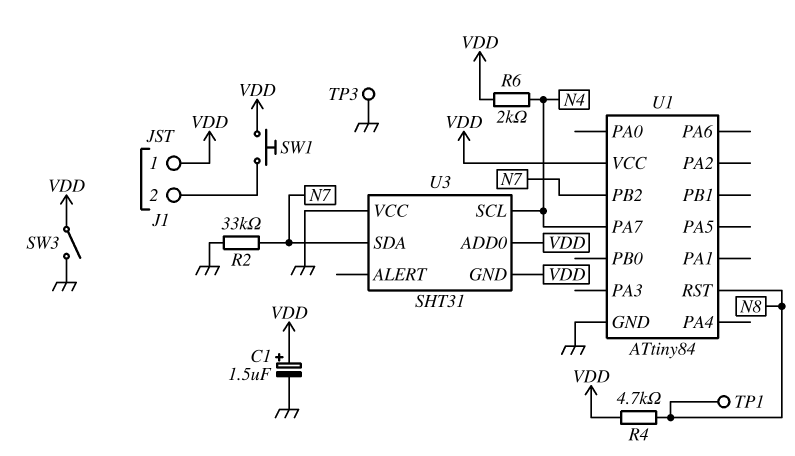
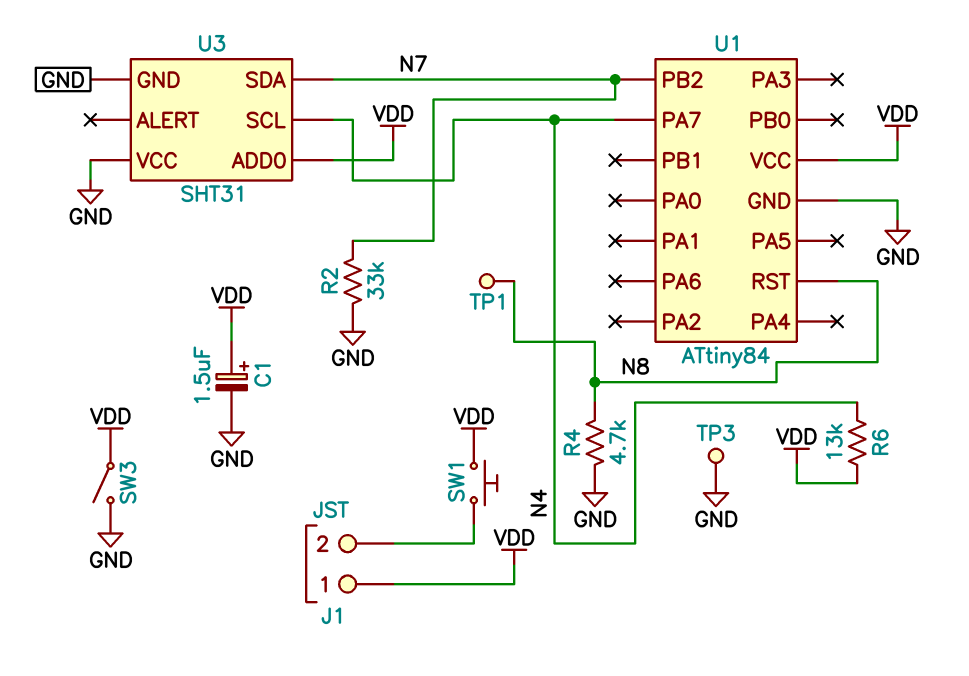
R4: 4.7k (N8, VDD) -> 4.7k (GND, N8)
R6: 2k (N4, VDD) -> 13k (N4, VDD)
U3 pin GND: VDD -> GND

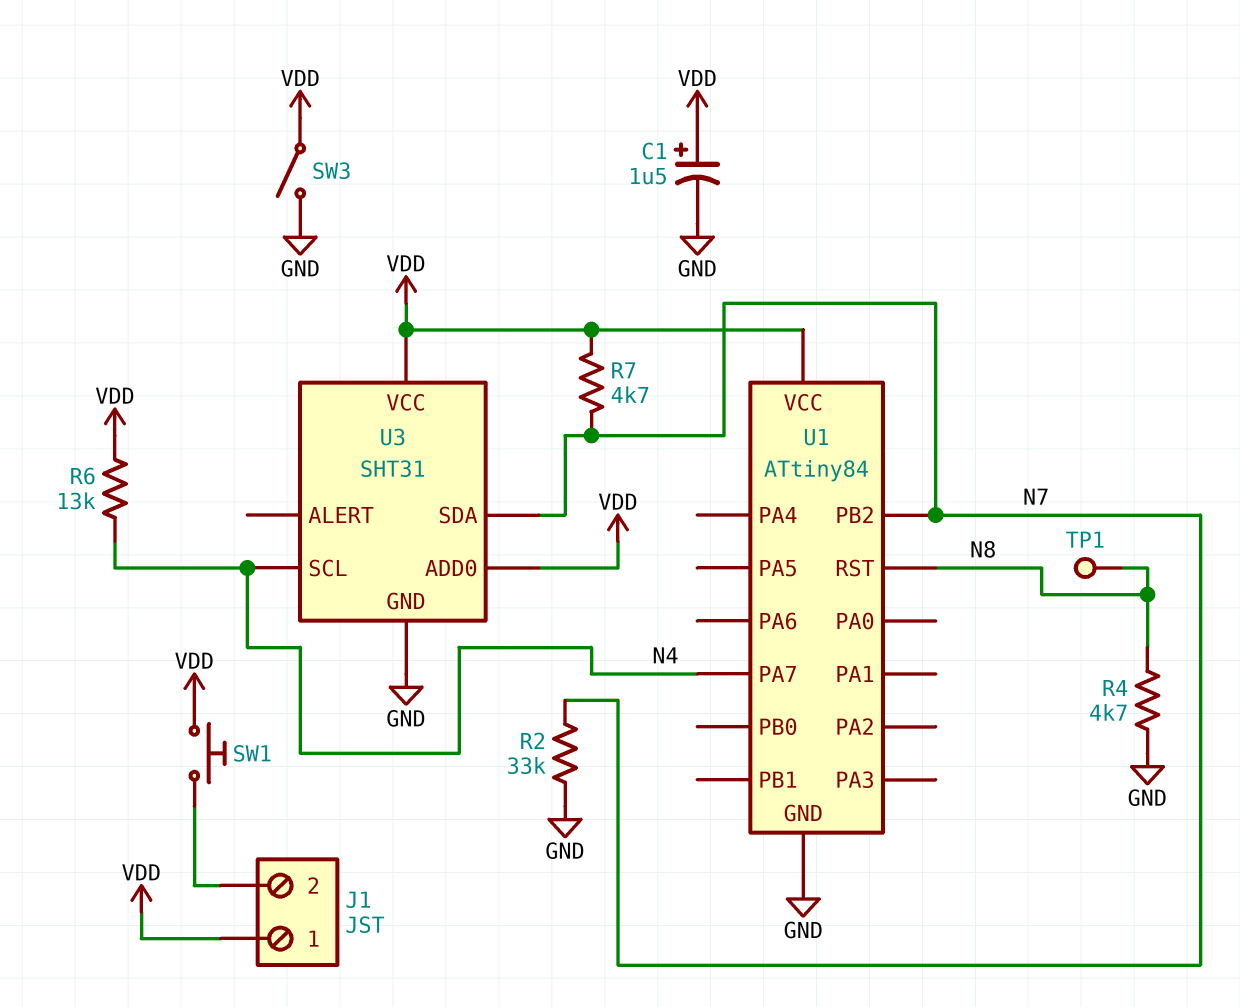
R7: none -> 4.7k (N7, VDD)
TP3: test point (GND) -> none
U3 pin VCC: GND -> VDD

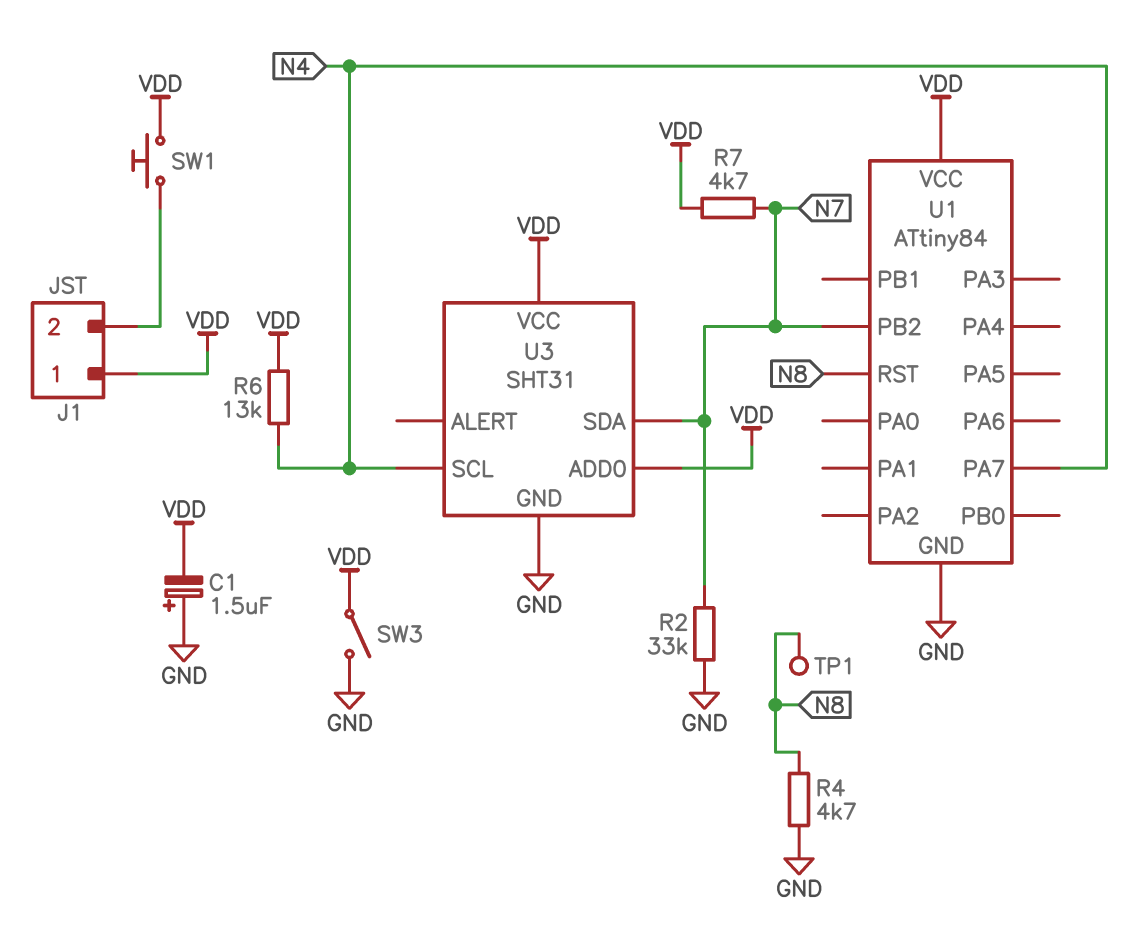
C1: 1.5uF (plus VDD, minus GND) -> 1.5uF (plus GND, minus VDD)

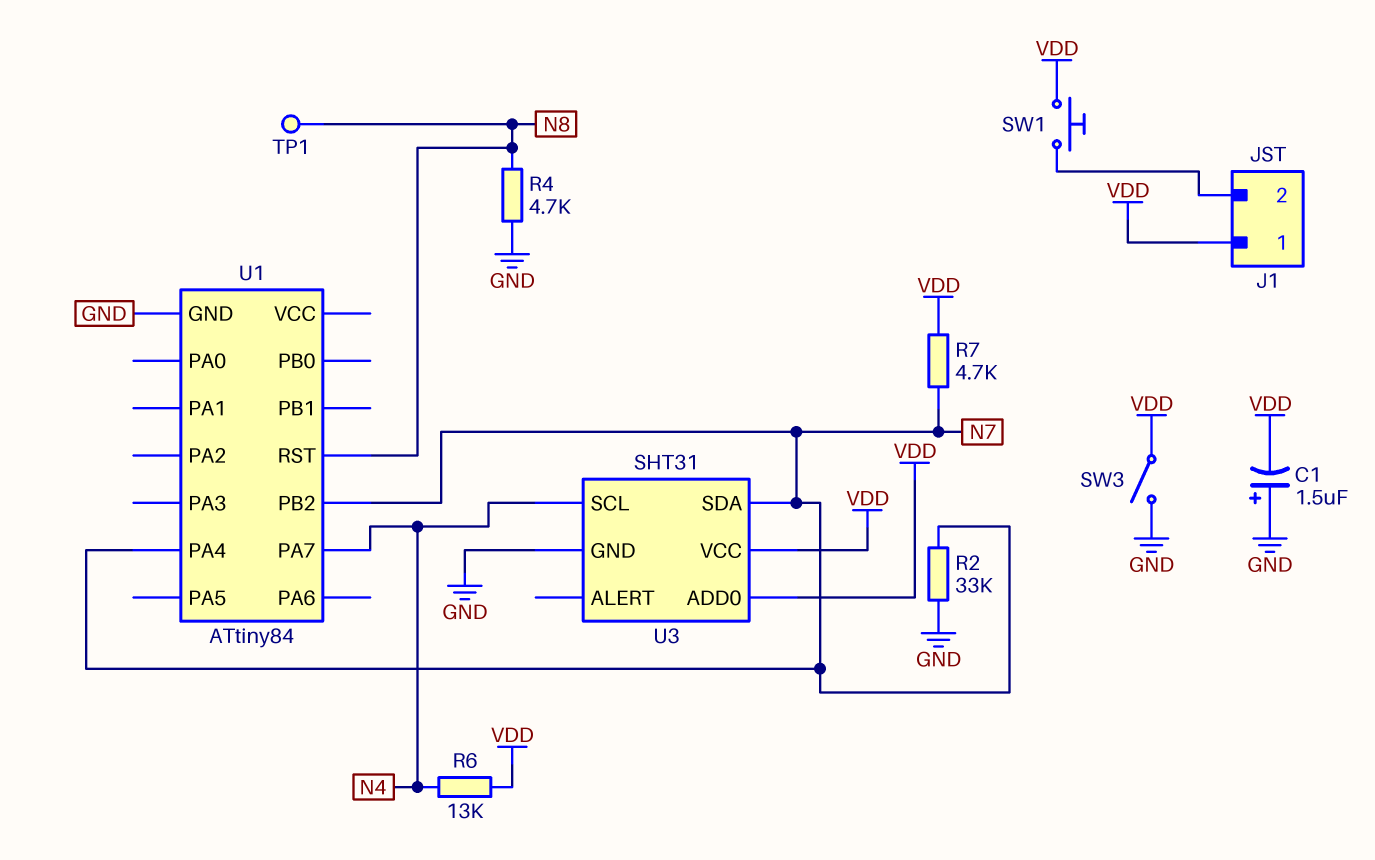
U1 pin PA4: none -> N7
U1 pin VCC: VDD -> none

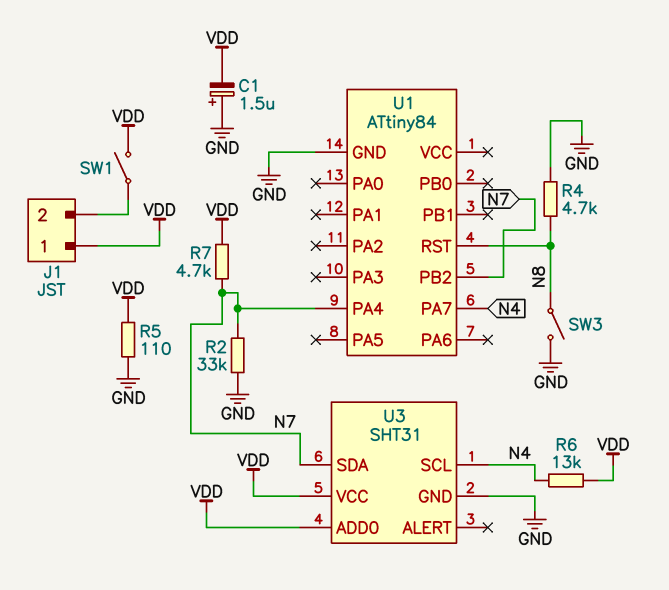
R5: none -> 110 (GND, VDD)
SW1: button (J1/2, VDD) -> switch (J1/2, VDD)
SW3: switch (GND, VDD) -> switch (GND, N8)
TP1: test point (N8) -> none

